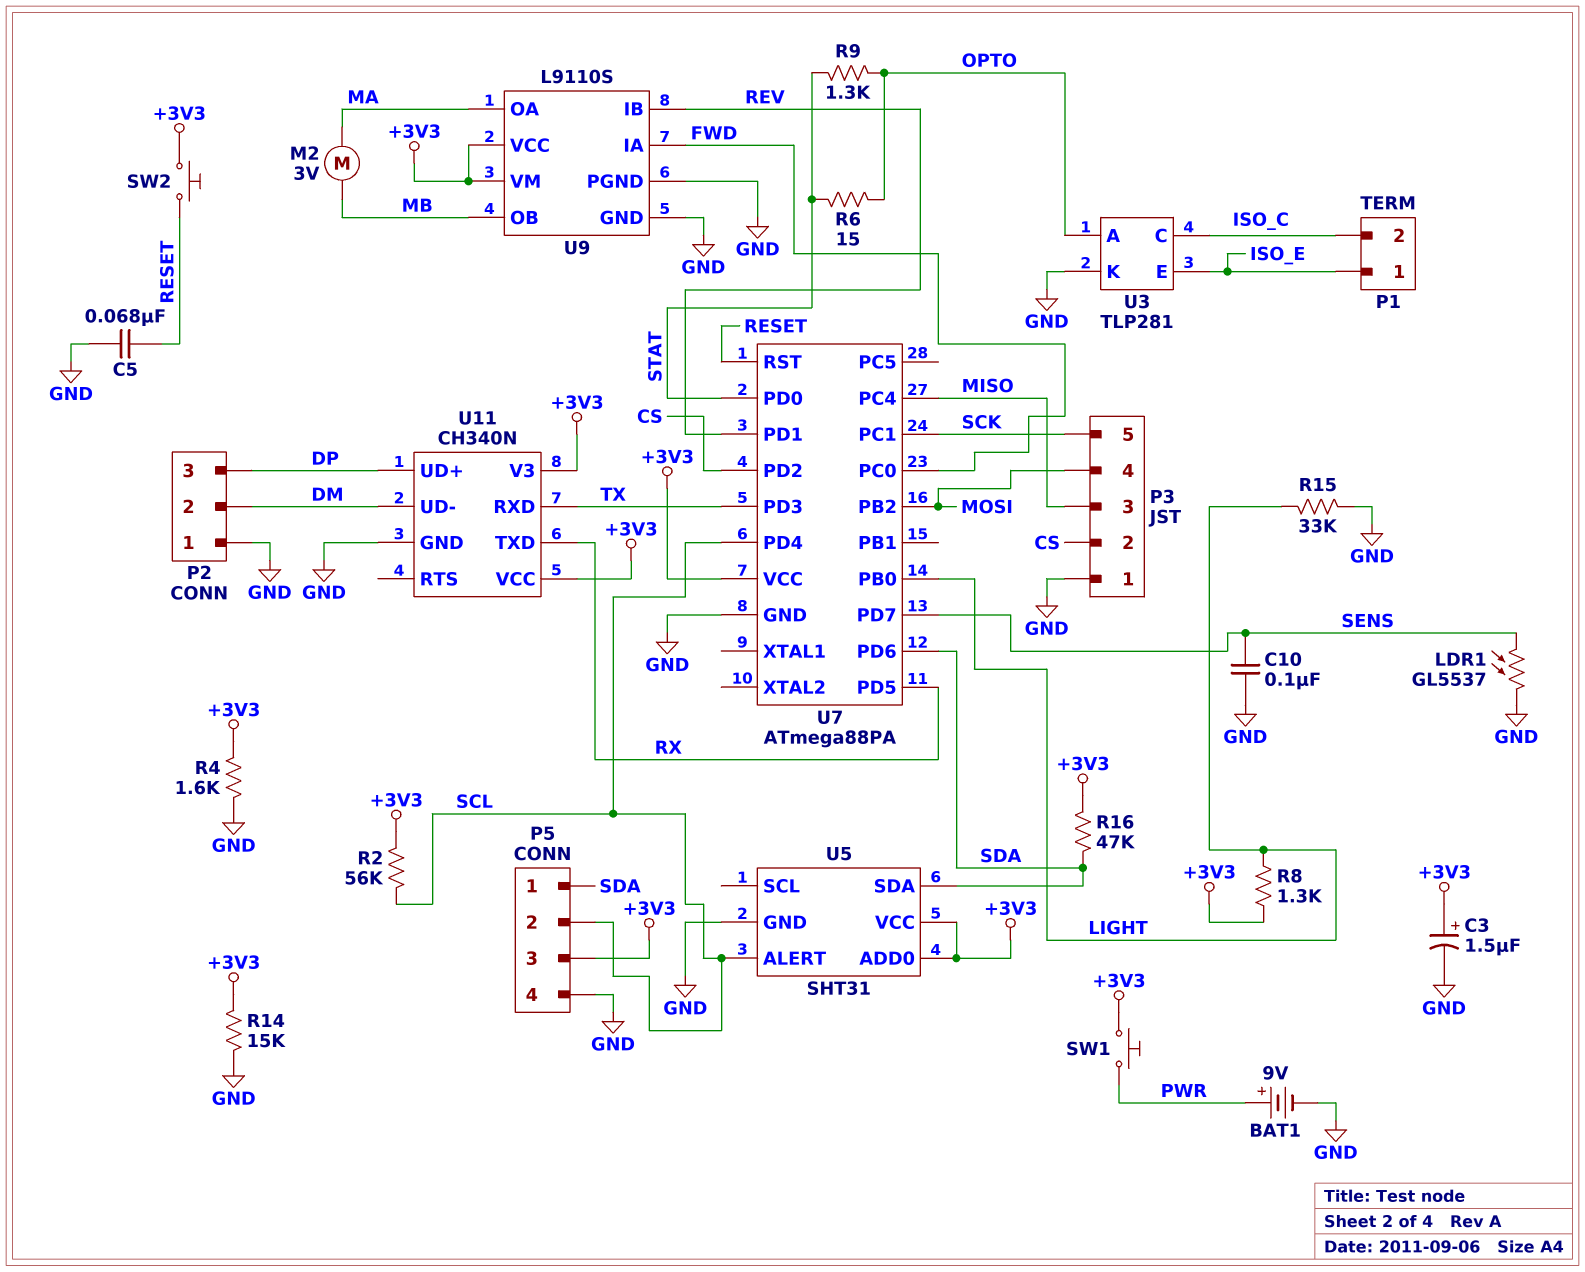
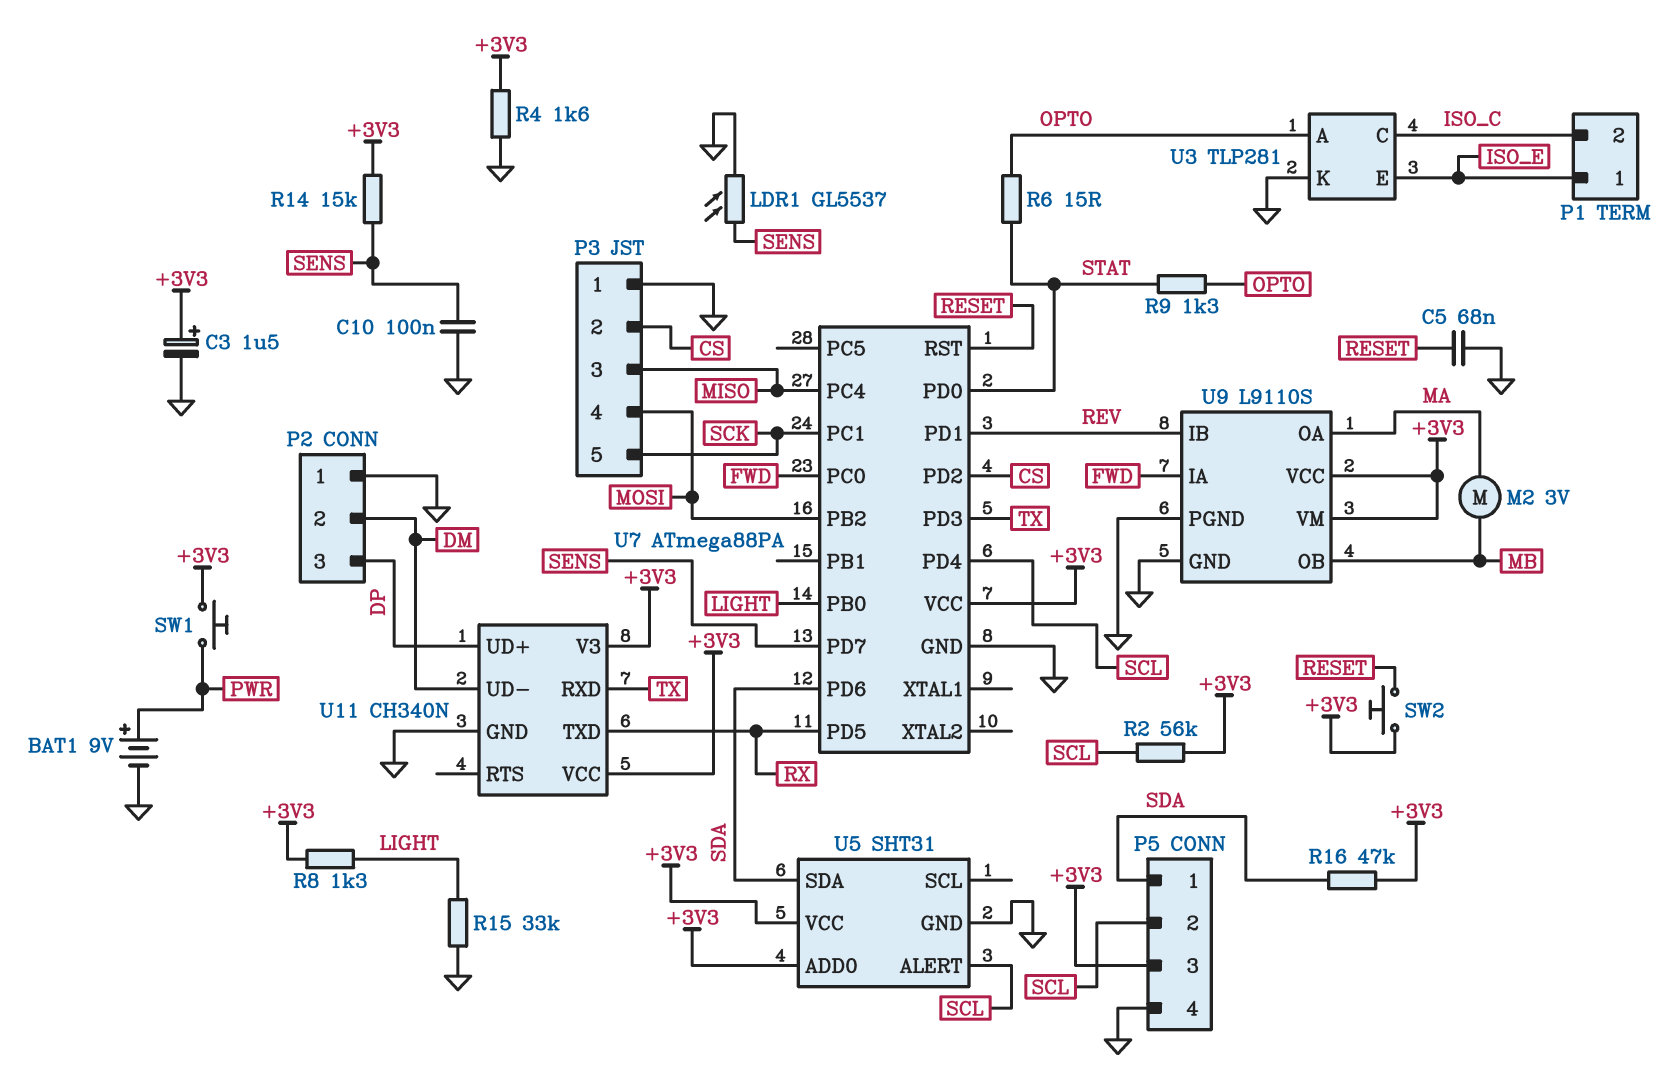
R14: 15k (+3V3, GND) -> 15k (+3V3, SENS)

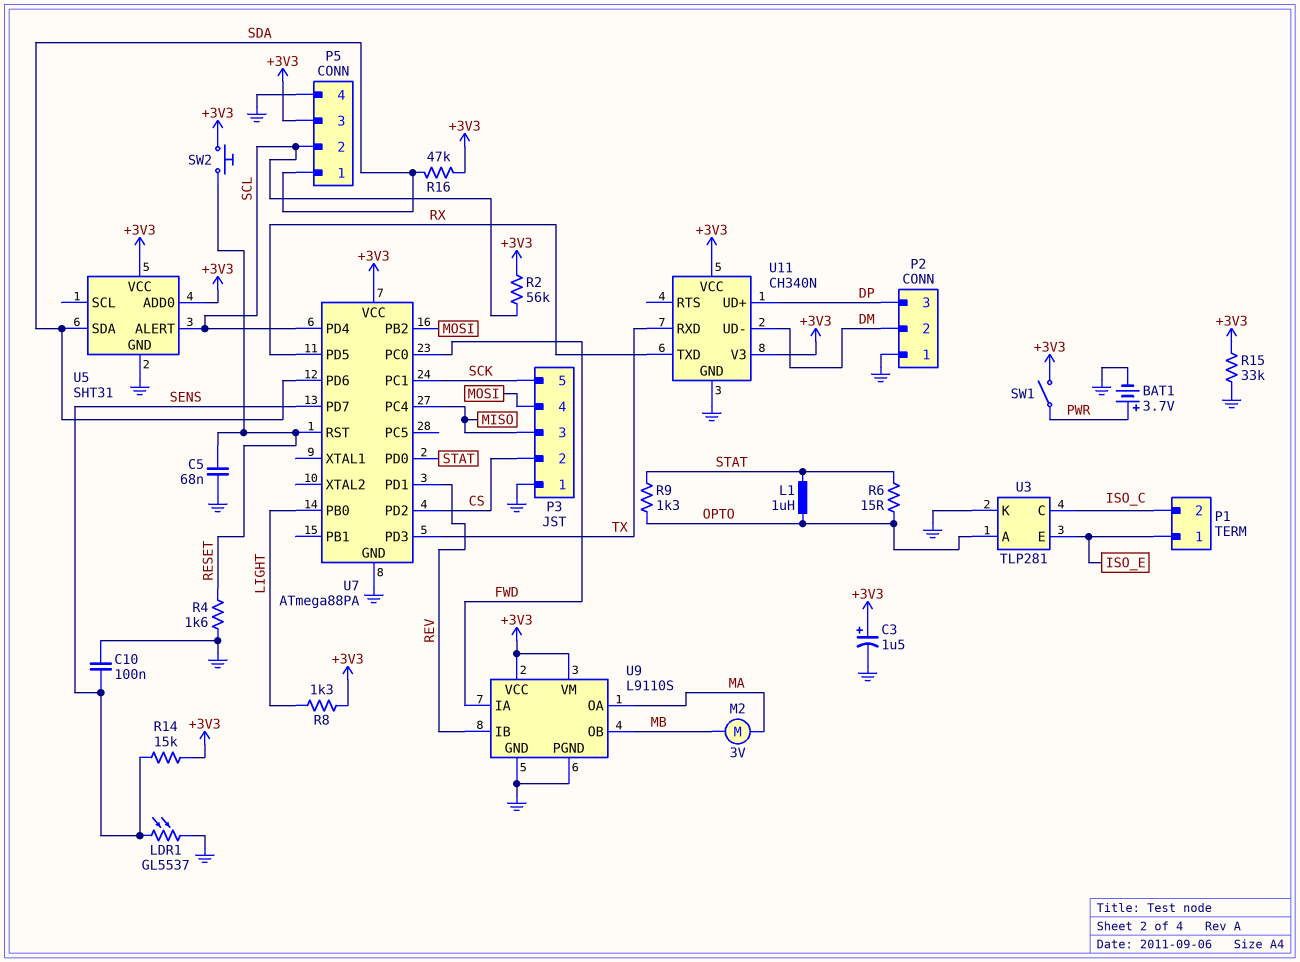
BAT1: 9V (plus PWR, minus GND) -> 3.7V (plus PWR, minus GND)
L1: none -> 1uH (OPTO, STAT)
R4: 1.6k (+3V3, GND) -> 1.6k (GND, RESET)
R15: 33k (GND, LIGHT) -> 33k (+3V3, GND)
SW1: button (+3V3, PWR) -> switch (+3V3, PWR)

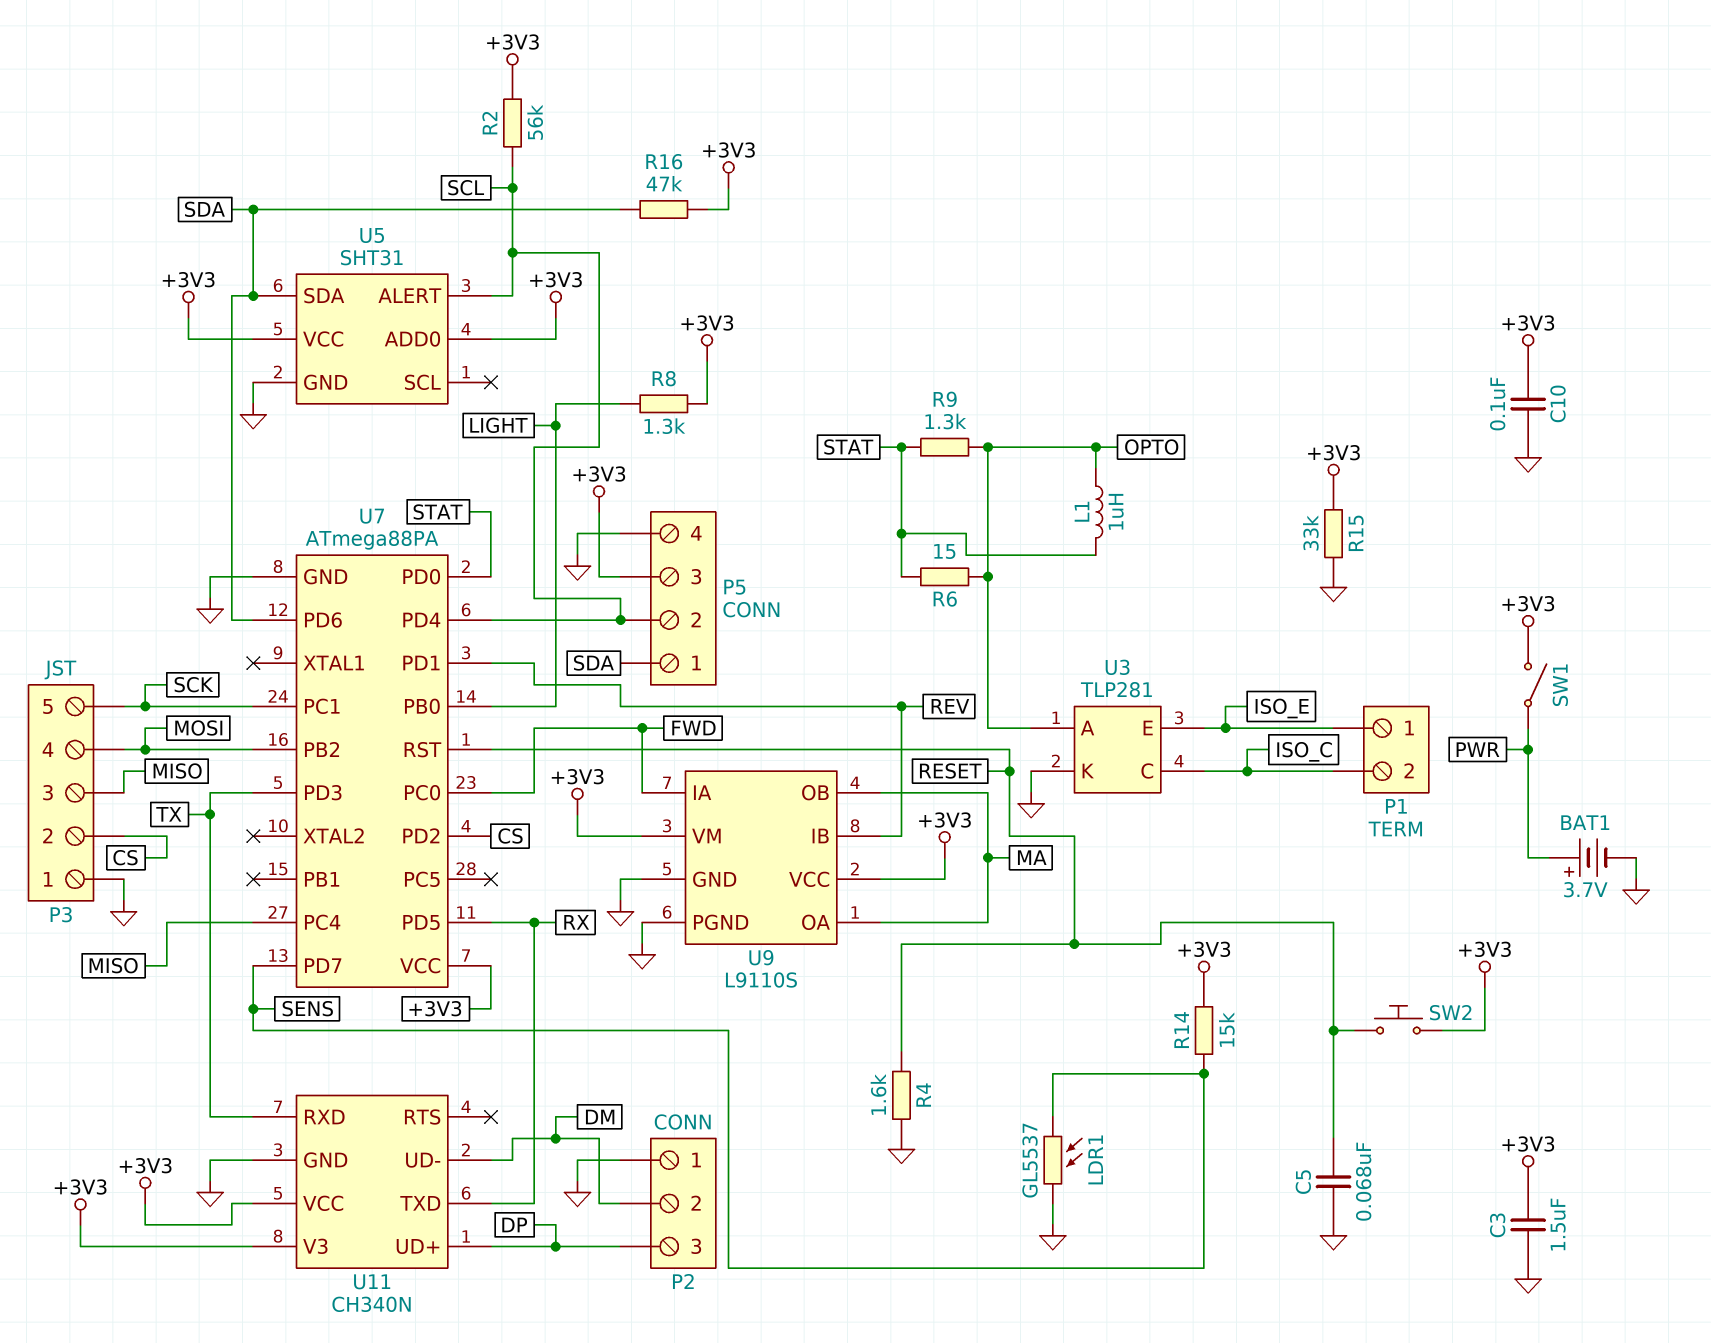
C3: 1.5uF (plus +3V3, minus GND) -> 1.5uF (+3V3, GND)
C10: 100nF (GND, SENS) -> 100nF (+3V3, GND)
M2: motor 3V (MA, MB) -> none
U9 pin OB: MB -> MA

